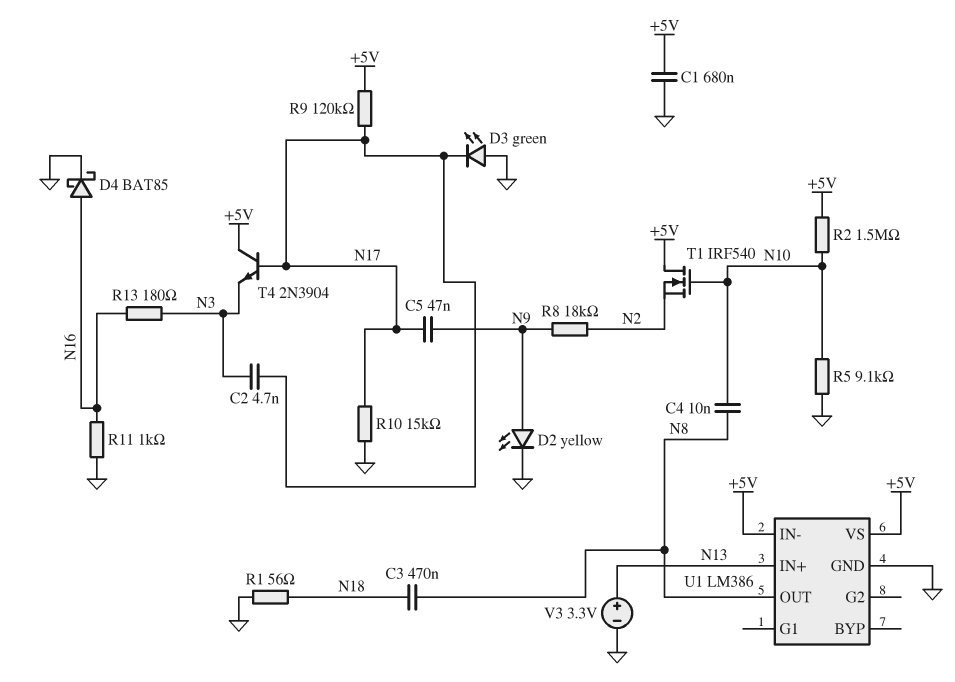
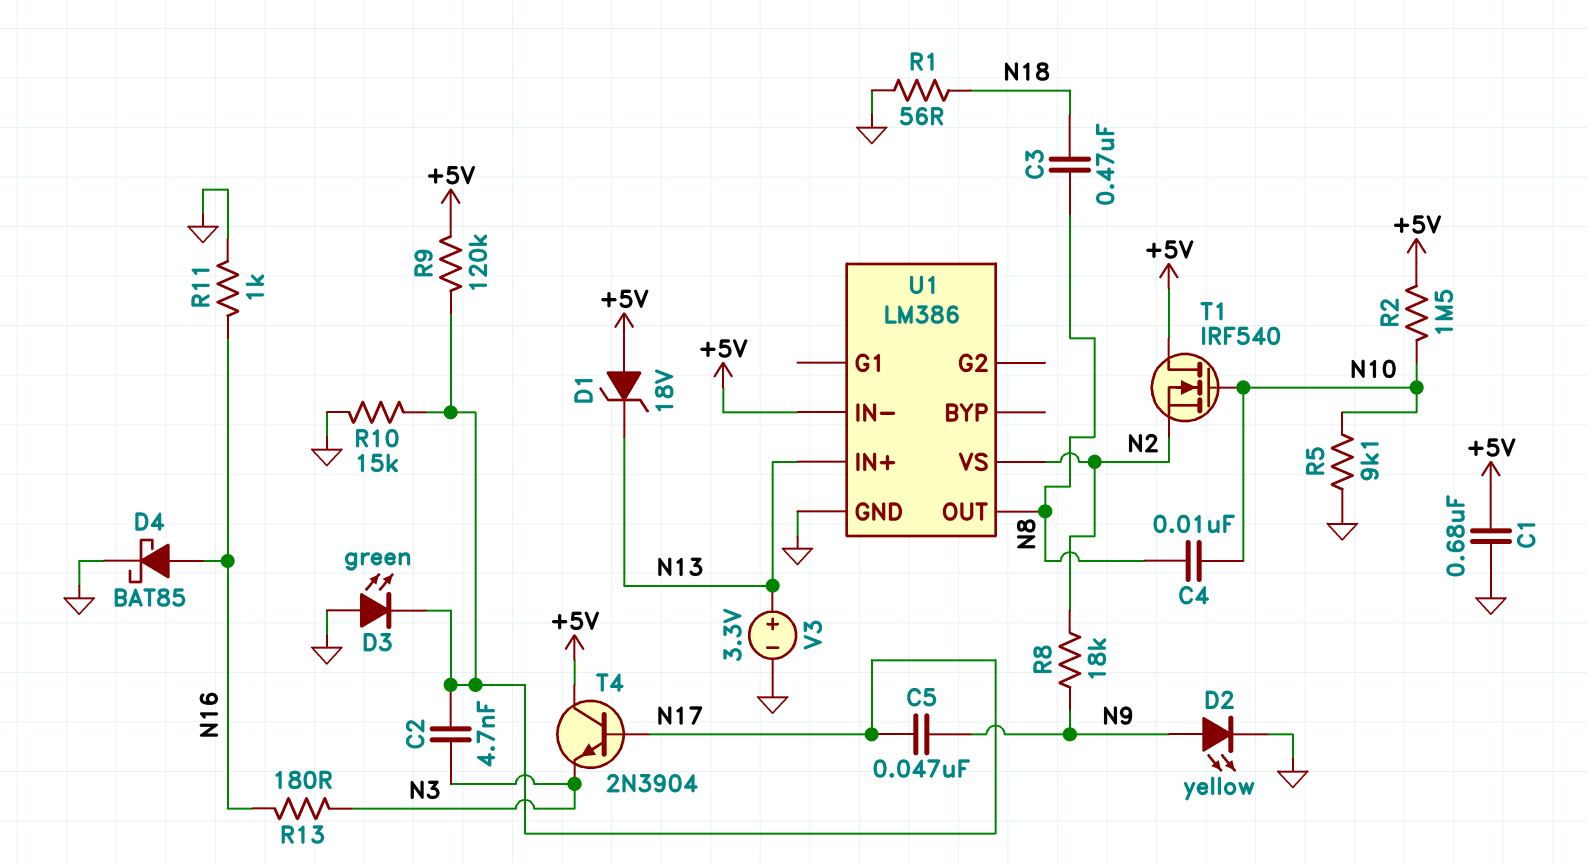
D1: none -> zener 18V (A +5V, K N13)
U1 pin VS: +5V -> N2

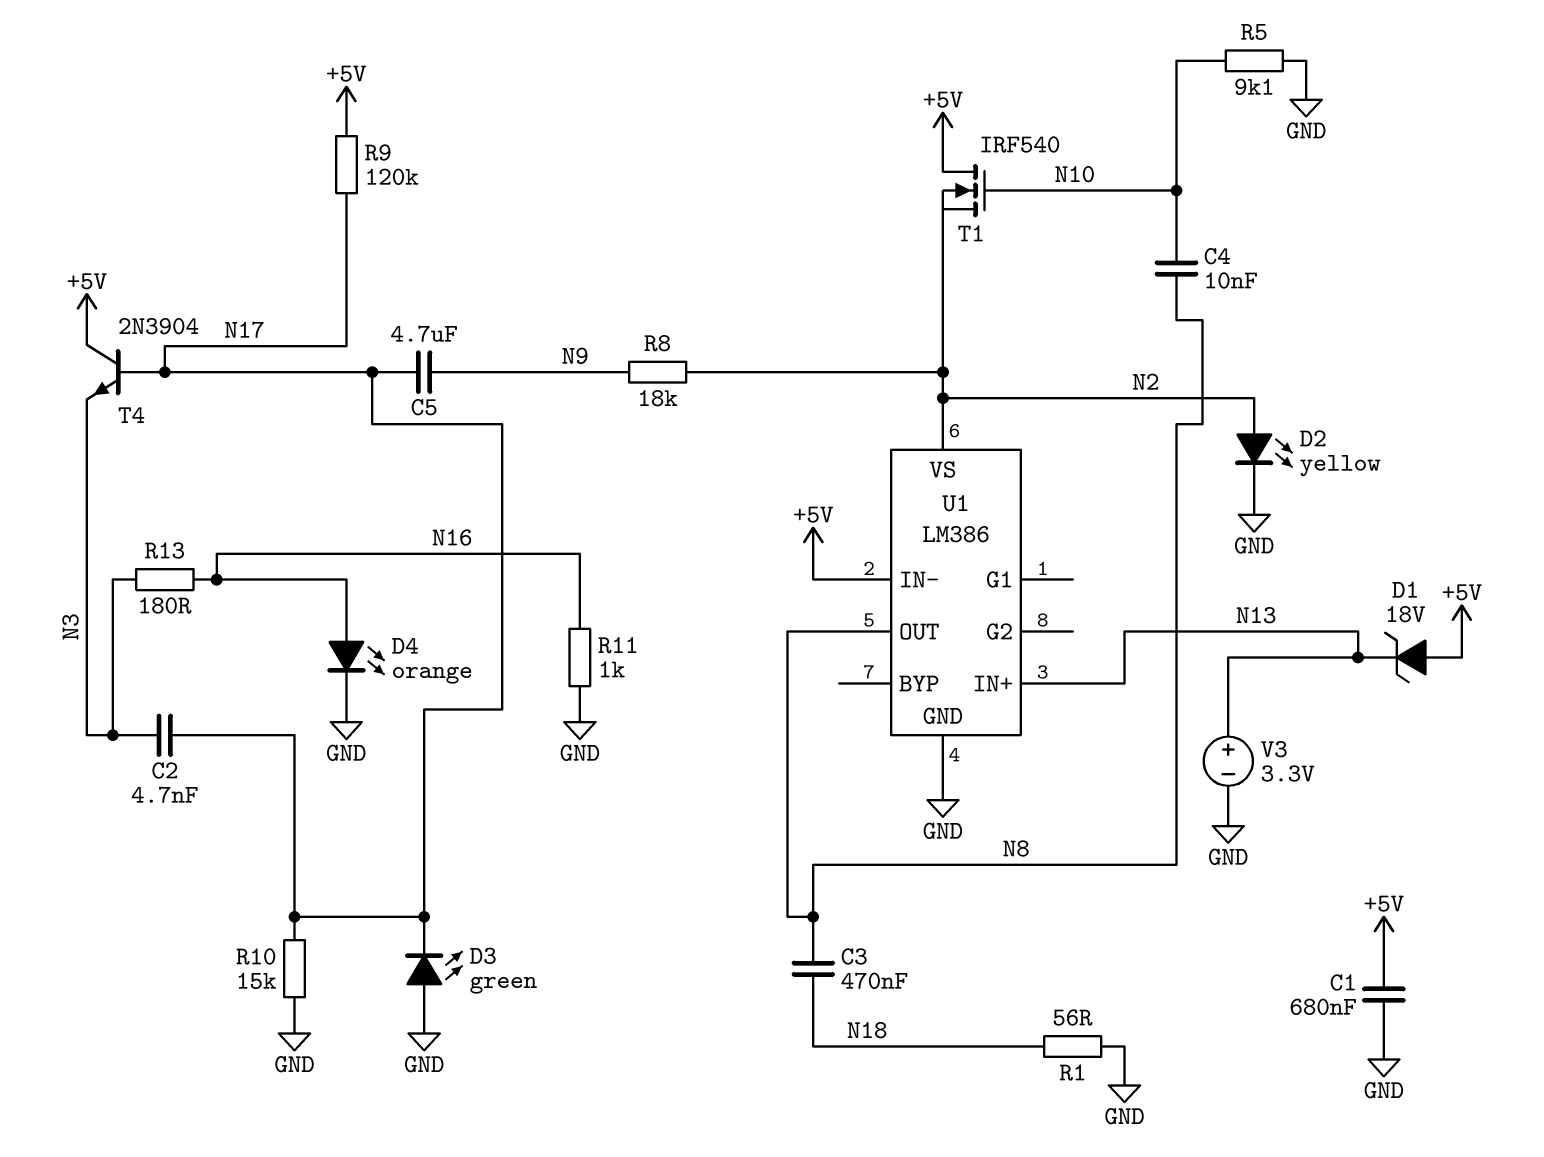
C5: 47nF (N9, N17) -> 4.7uF (N9, N17)
D2: LED yellow (A N9, K GND) -> LED yellow (A N2, K GND)
D4: schottky BAT85 (A N16, K GND) -> LED orange (A N16, K GND)
R2: 1.5M (+5V, N10) -> none

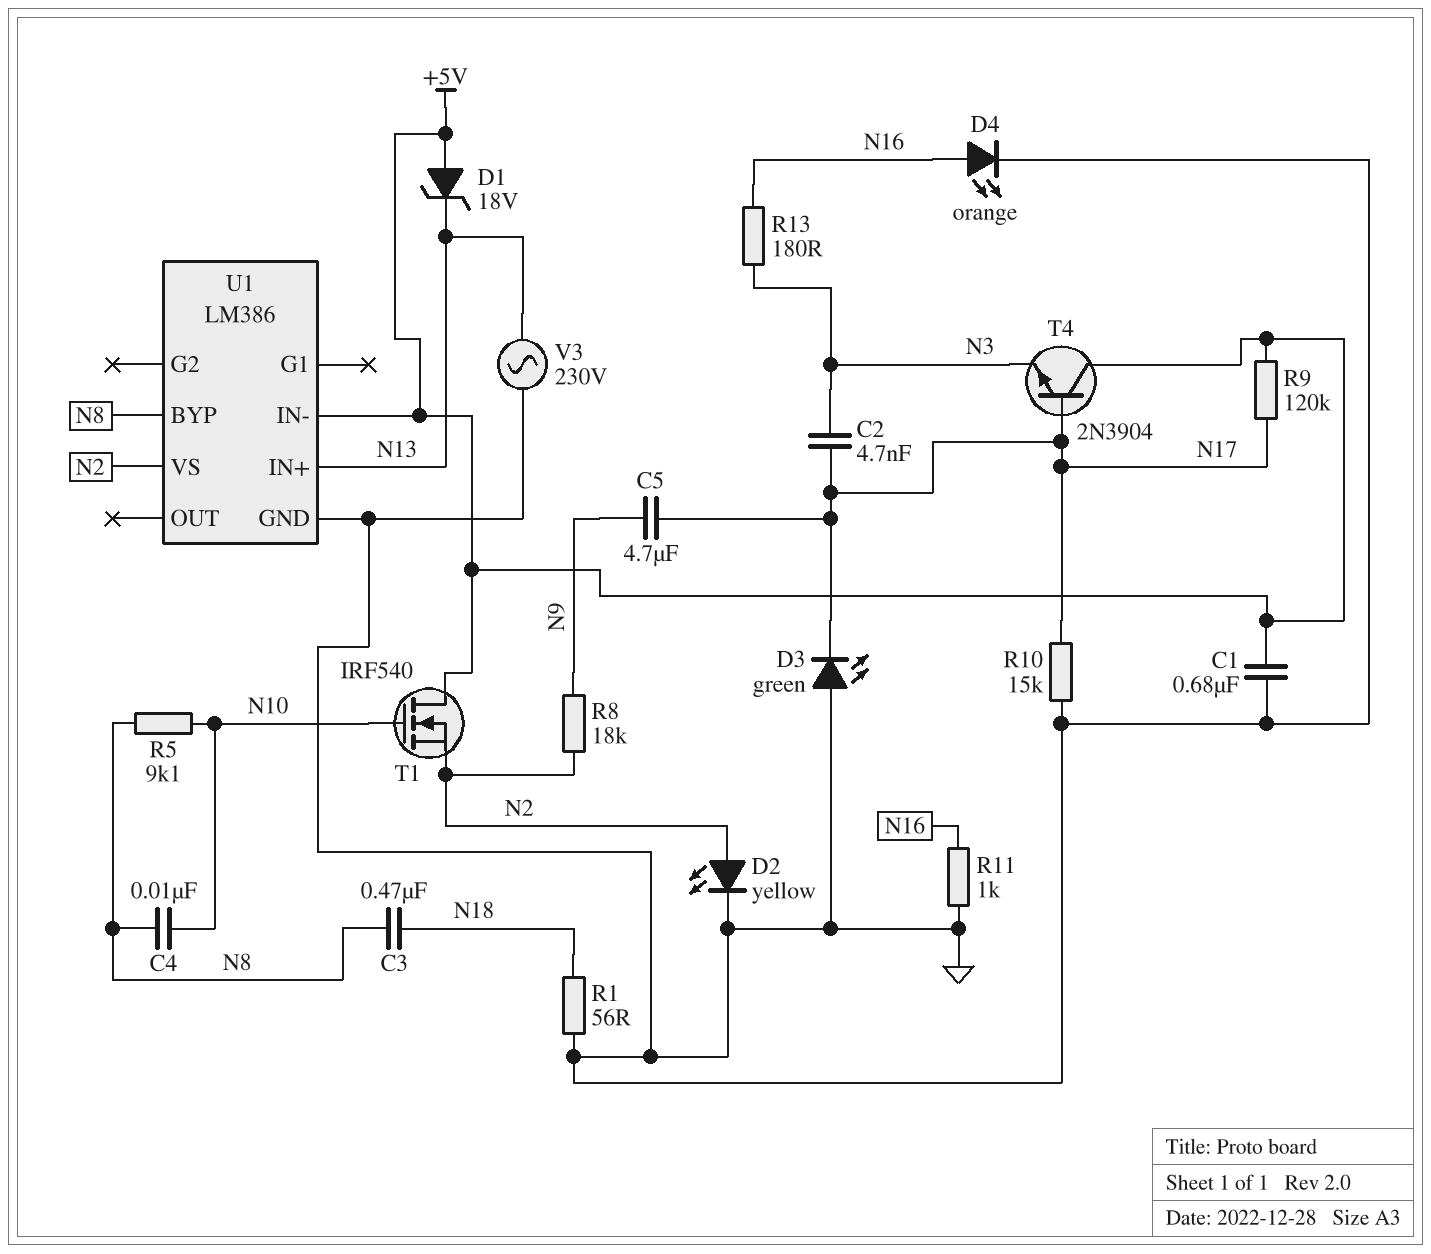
R5: 9.1k (GND, N10) -> 9.1k (N8, N10)
U1 pin BYP: none -> N8
U1 pin OUT: N8 -> none
V3: 3.3V (plus N13, minus GND) -> AC 230V (GND, N13)

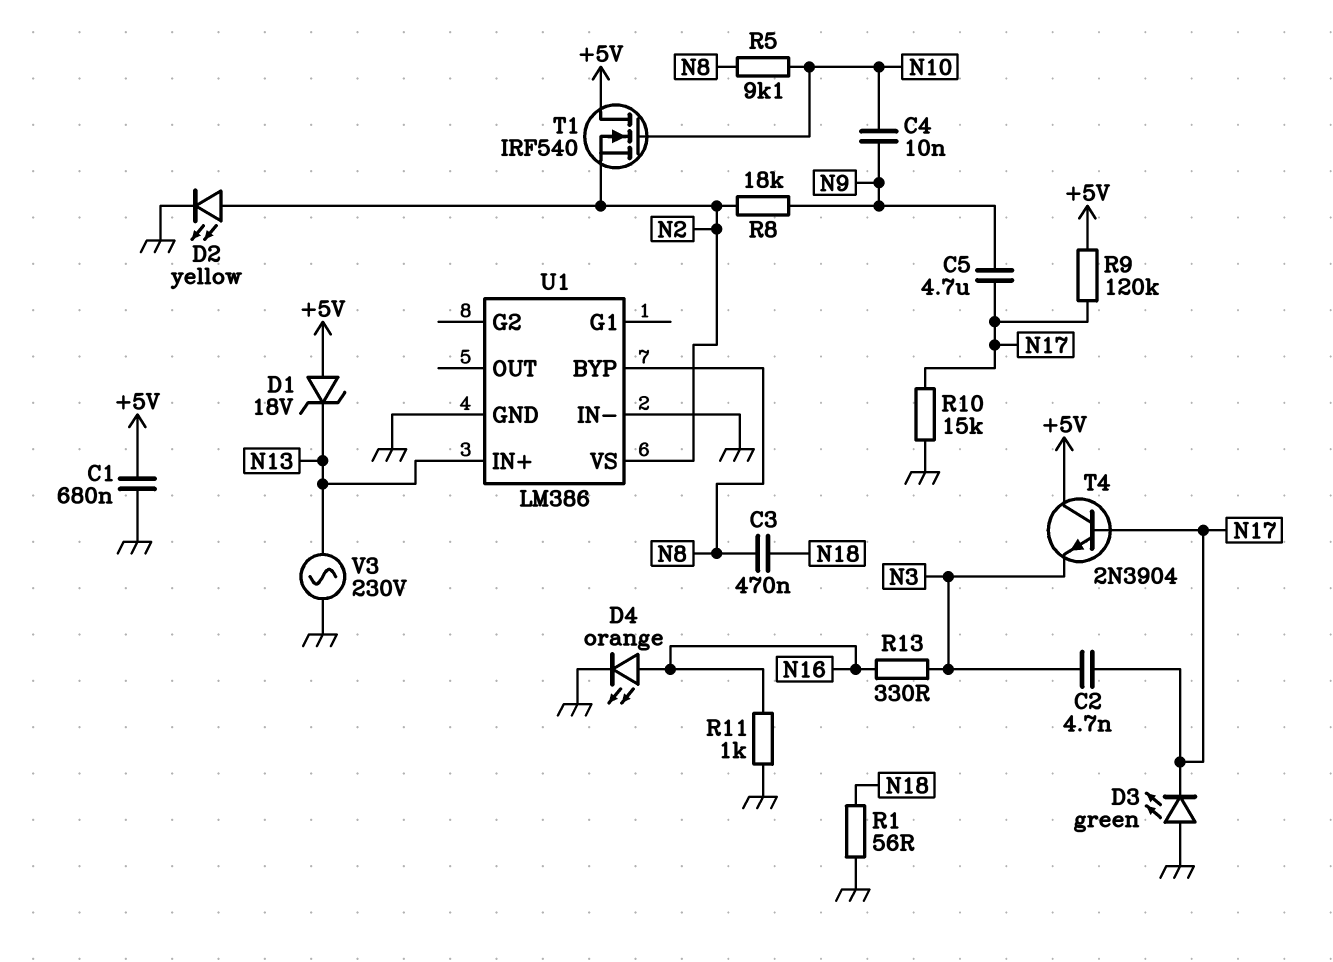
C4: 10nF (N8, N10) -> 10nF (N9, N10)
R13: 180 (N3, N16) -> 330 (N3, N16)
U1 pin IN-: +5V -> GND

